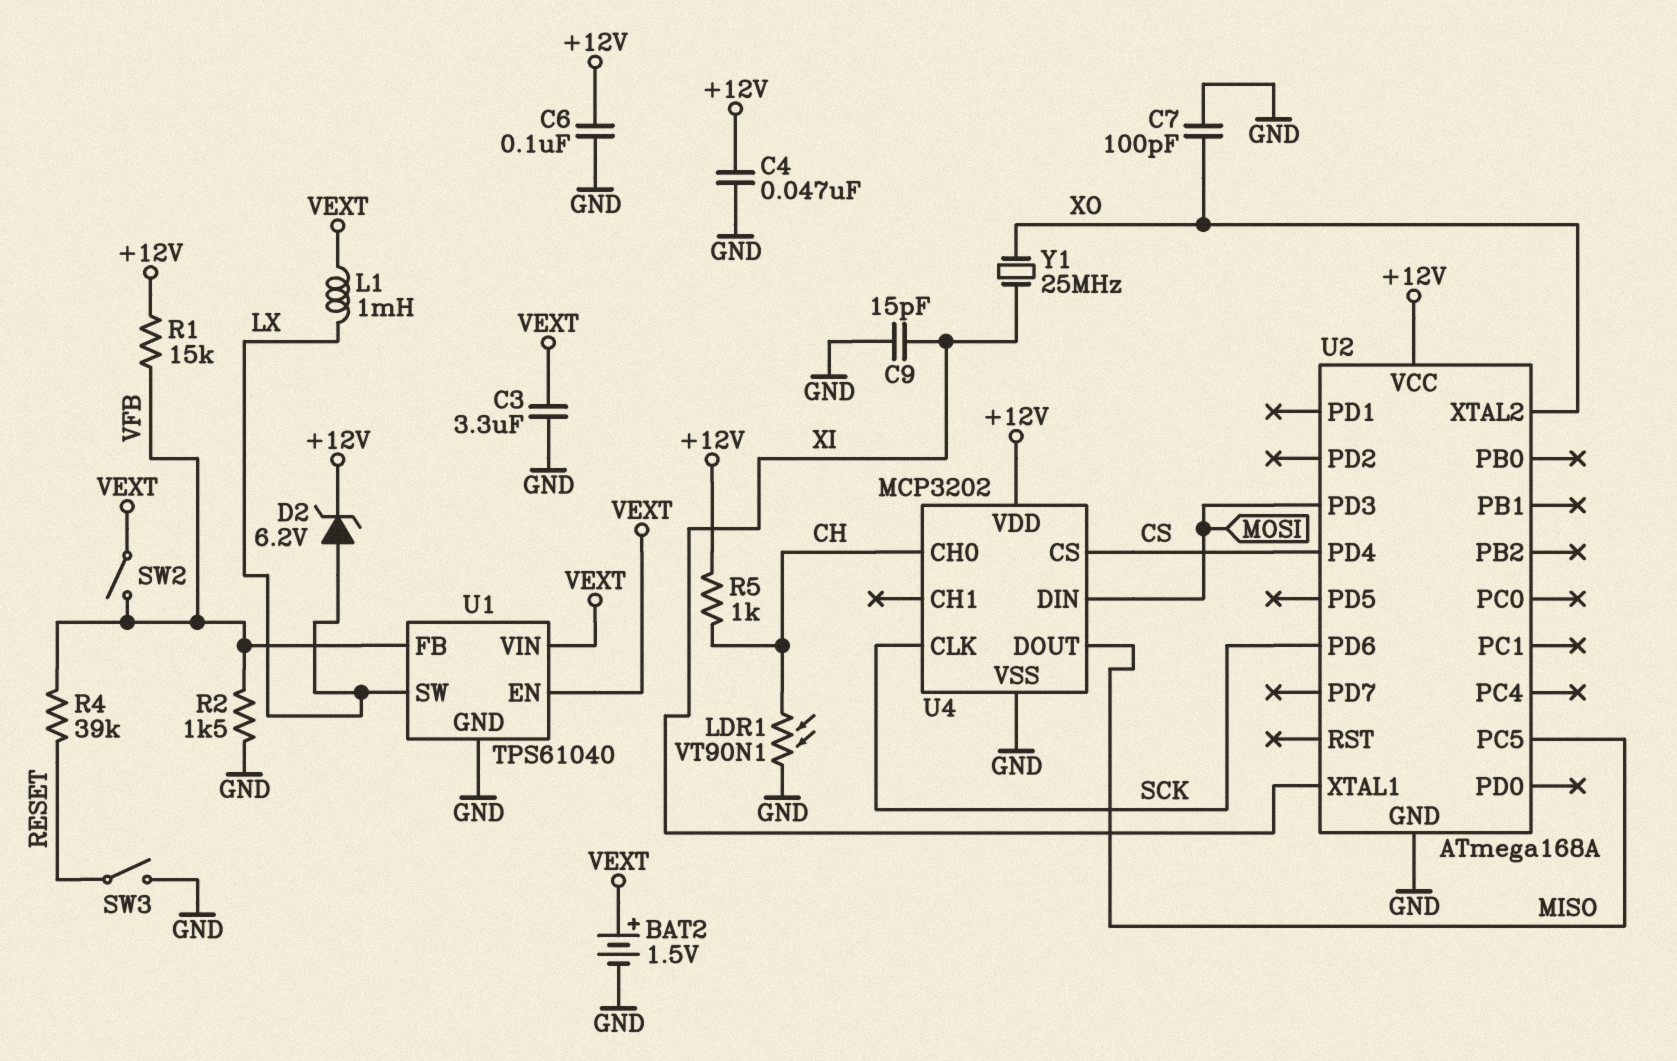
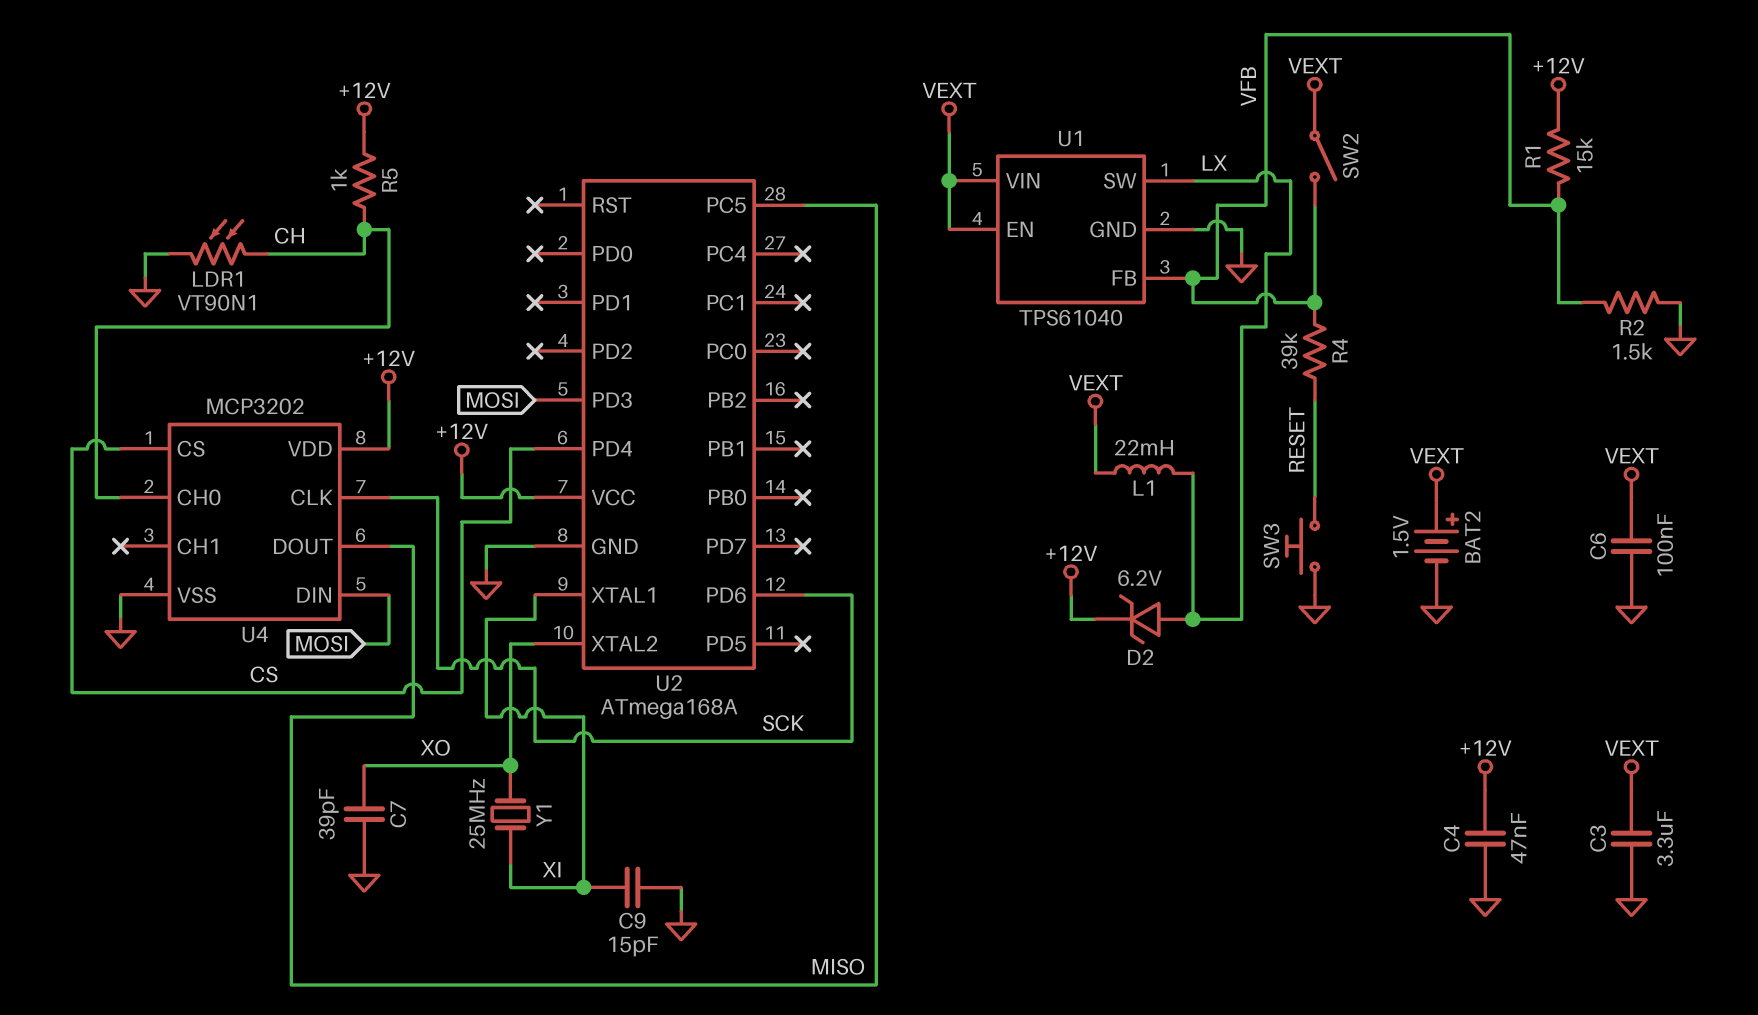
C6: 100nF (+12V, GND) -> 100nF (GND, VEXT)
C7: 100pF (GND, XO) -> 39pF (GND, XO)
L1: 1mH (LX, VEXT) -> 22mH (LX, VEXT)
SW3: switch (GND, RESET) -> button (GND, RESET)

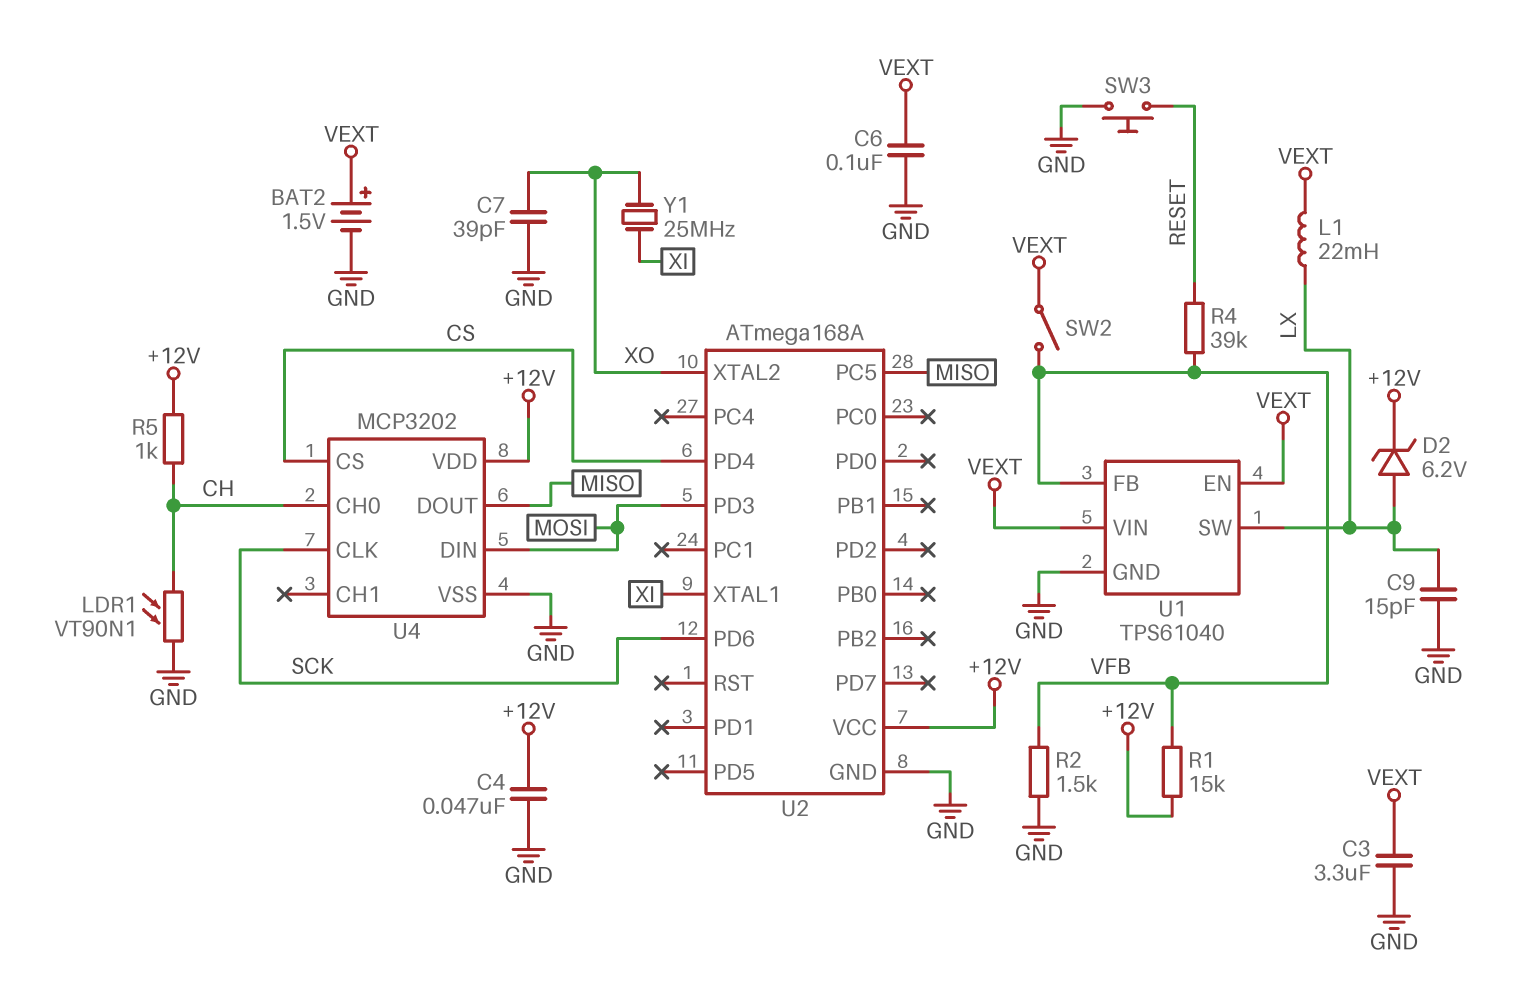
C9: 15pF (GND, XI) -> 15pF (GND, LX)

